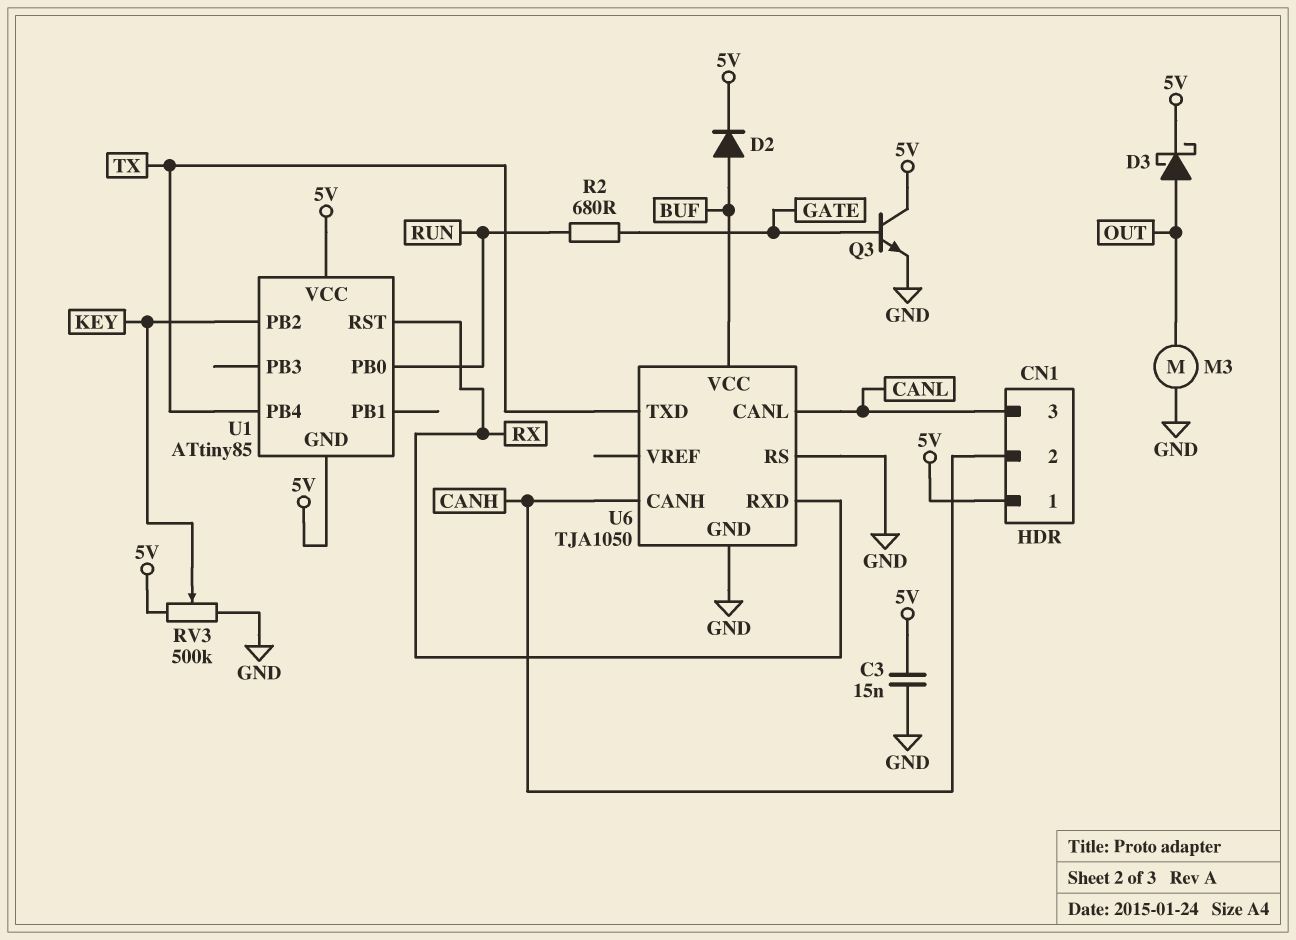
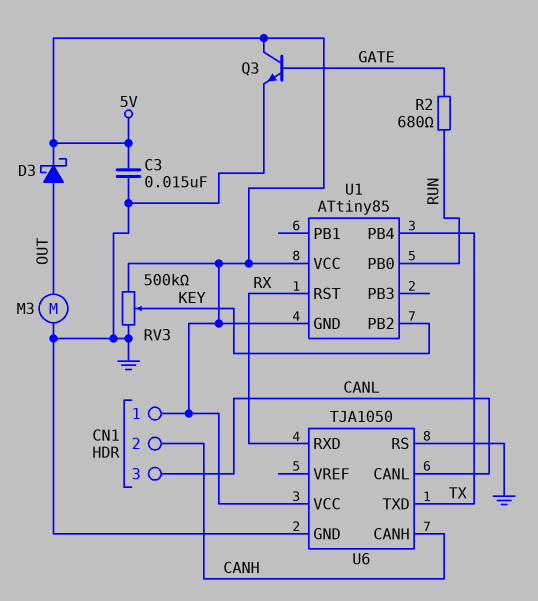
D2: diode (A BUF, K 5V) -> none
U6 pin VCC: BUF -> 5V

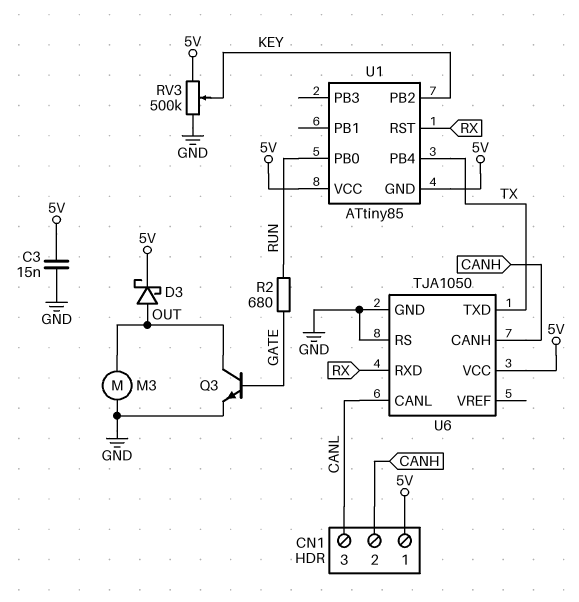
Q3: NPN (B GATE, C 5V, E GND) -> NPN (B GATE, C OUT, E GND)

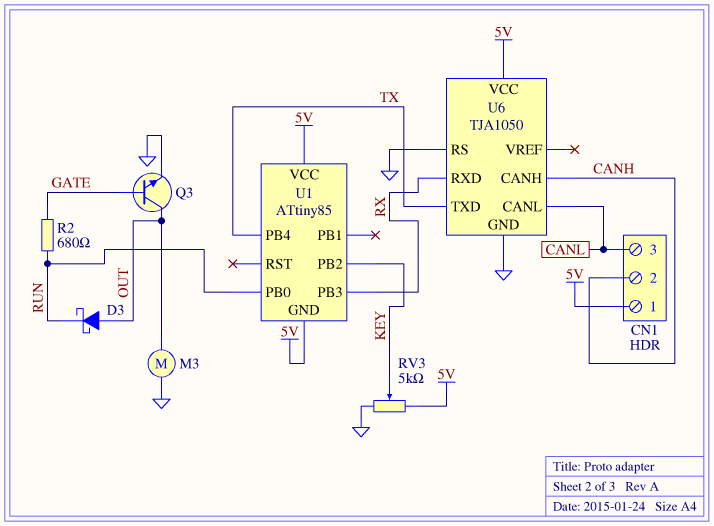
C3: 15nF (5V, GND) -> none
D3: schottky (A OUT, K 5V) -> schottky (A OUT, K RUN)
RV3: 500k (5V, GND, wiper KEY) -> 5k (5V, GND, wiper KEY)
U1 pin PB3: none -> RX
U1 pin RST: RX -> none

